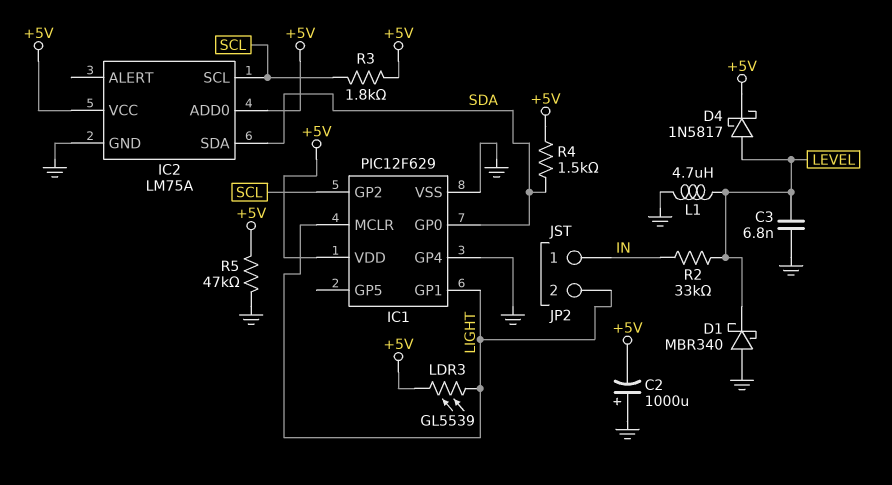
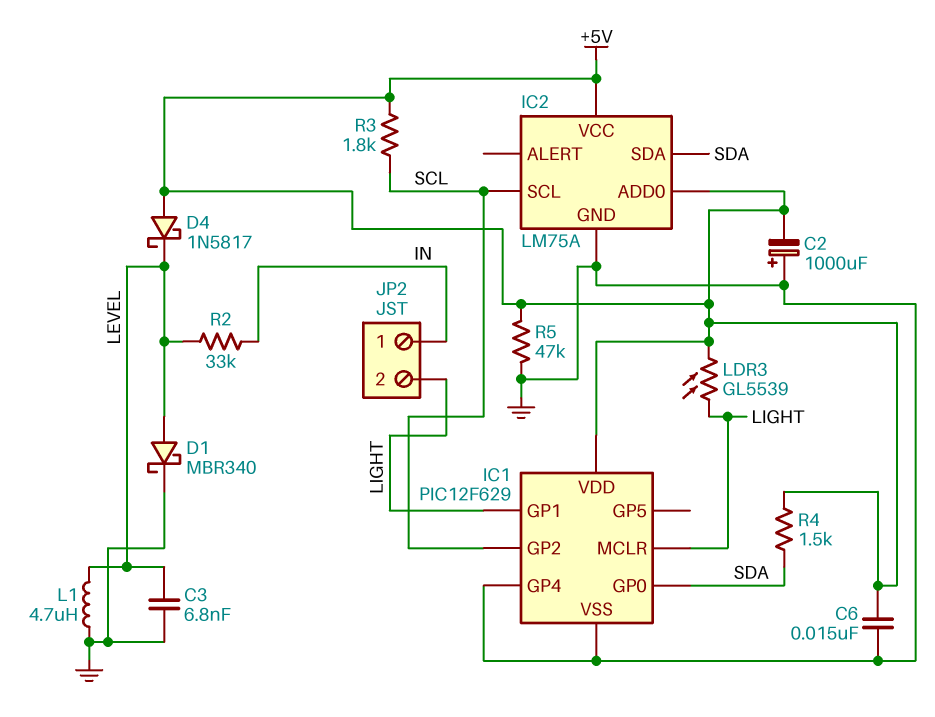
C6: none -> 15nF (+5V, GND)
D1: schottky MBR340 (A GND, K LEVEL) -> schottky MBR340 (A LEVEL, K GND)
D4: schottky 1N5817 (A LEVEL, K +5V) -> schottky 1N5817 (A +5V, K LEVEL)

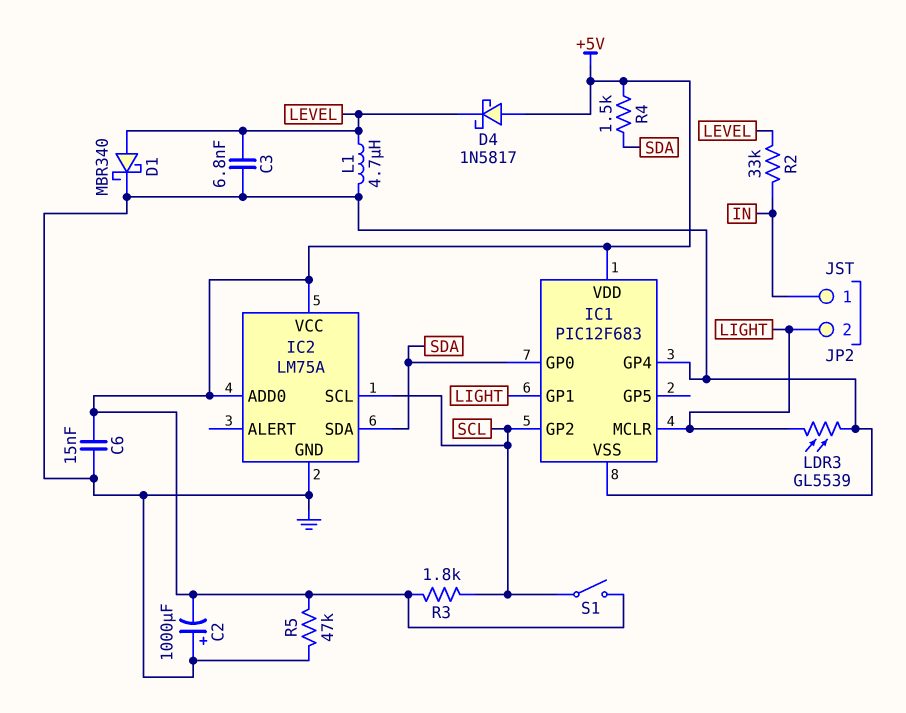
IC1: PIC12F629 -> PIC12F683
LDR3: GL5539 (+5V, LIGHT) -> GL5539 (GND, LIGHT)
S1: none -> switch (+5V, SCL)

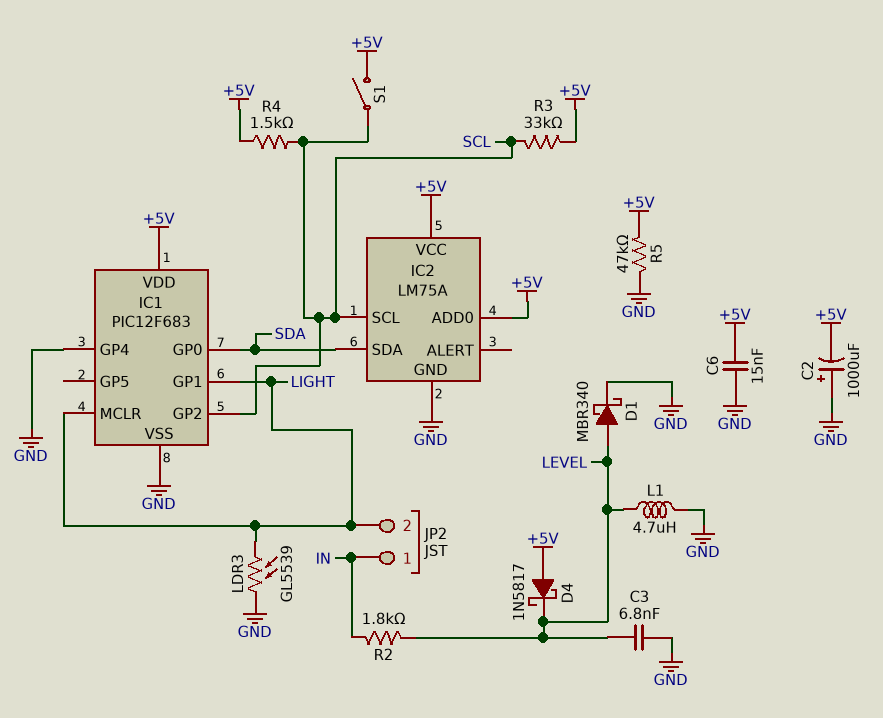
R2: 33k (IN, LEVEL) -> 1.8k (IN, LEVEL)
R3: 1.8k (+5V, SCL) -> 33k (+5V, SCL)
R4: 1.5k (+5V, SDA) -> 1.5k (+5V, SCL)

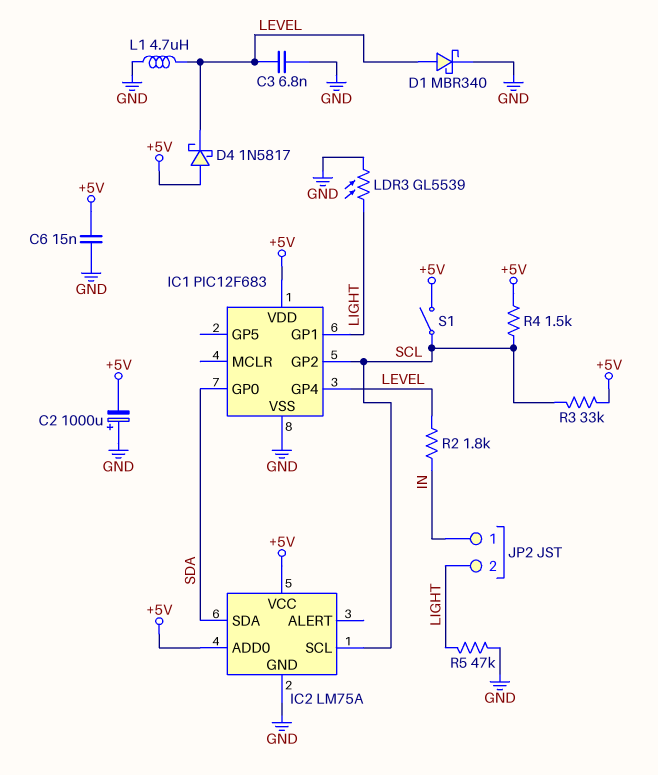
IC1 pin GP4: GND -> LEVEL
IC1 pin MCLR: LIGHT -> none
R5: 47k (+5V, GND) -> 47k (GND, LIGHT)

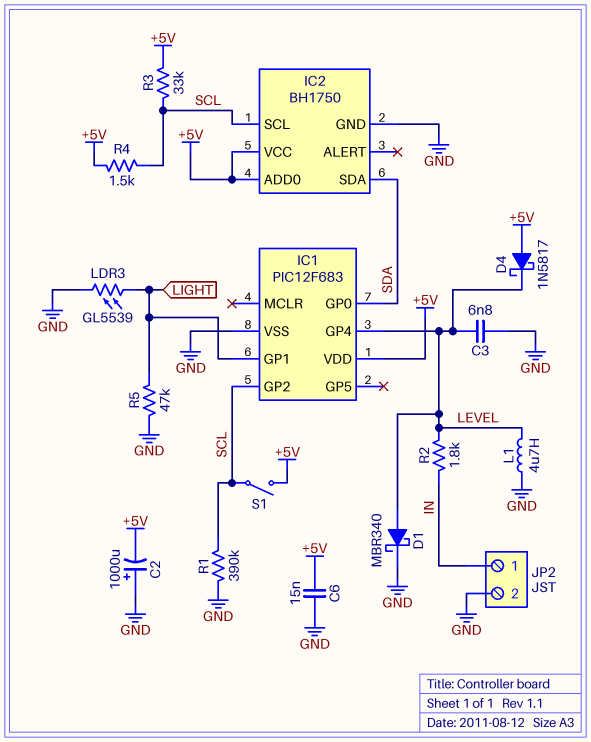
IC2: LM75A -> BH1750
JP2 pin 2: LIGHT -> GND
R1: none -> 390k (GND, SCL)

